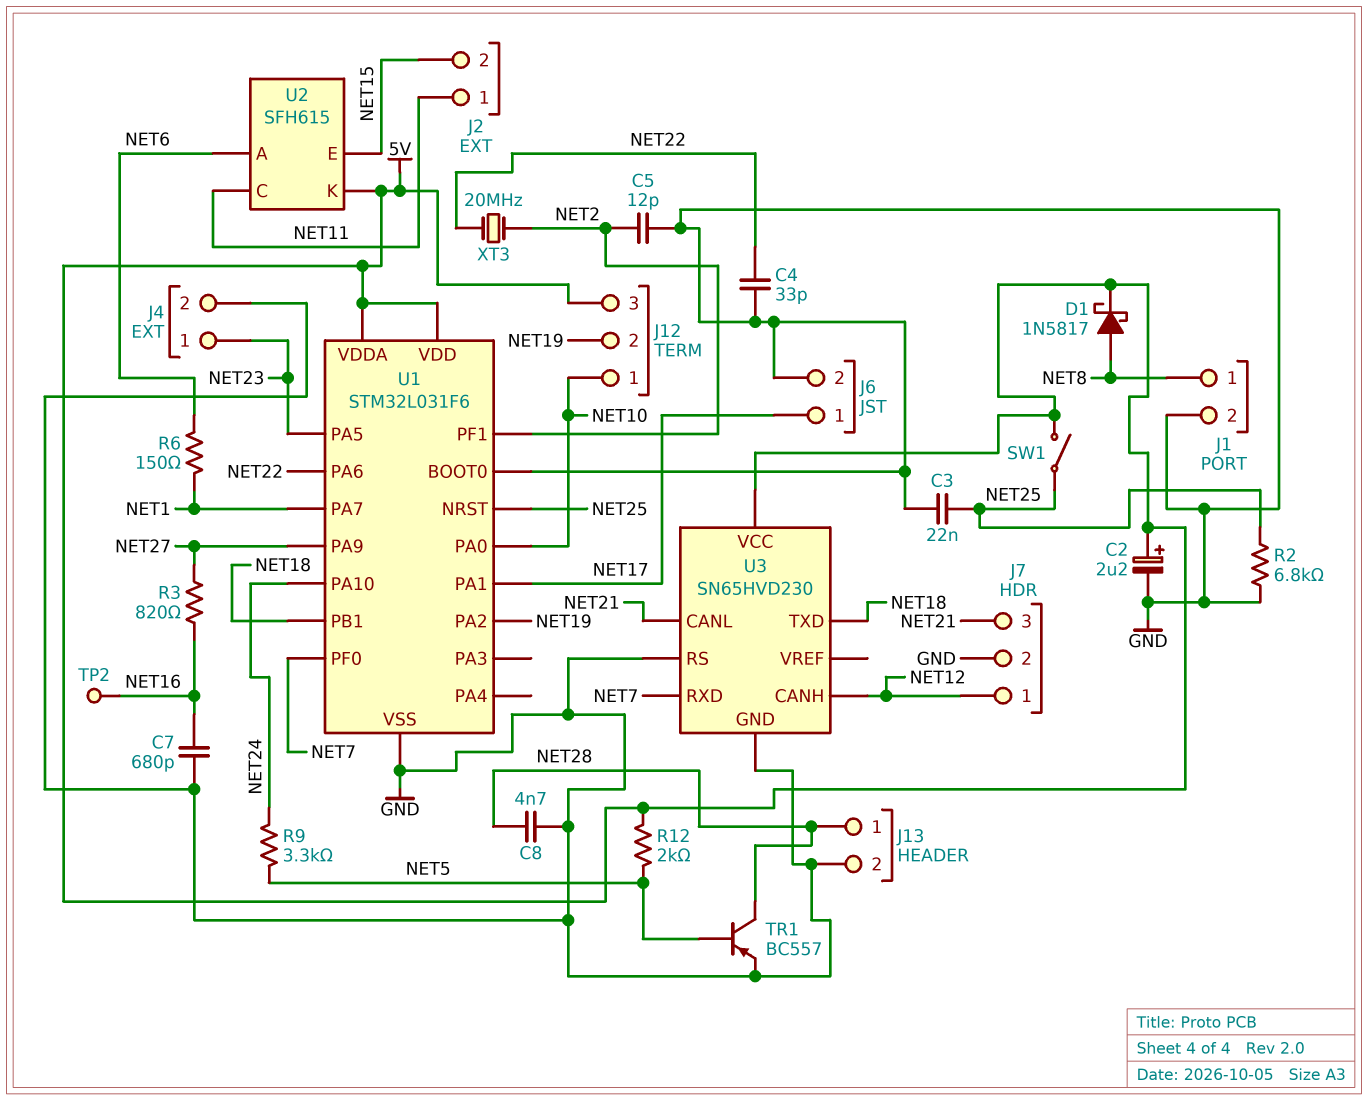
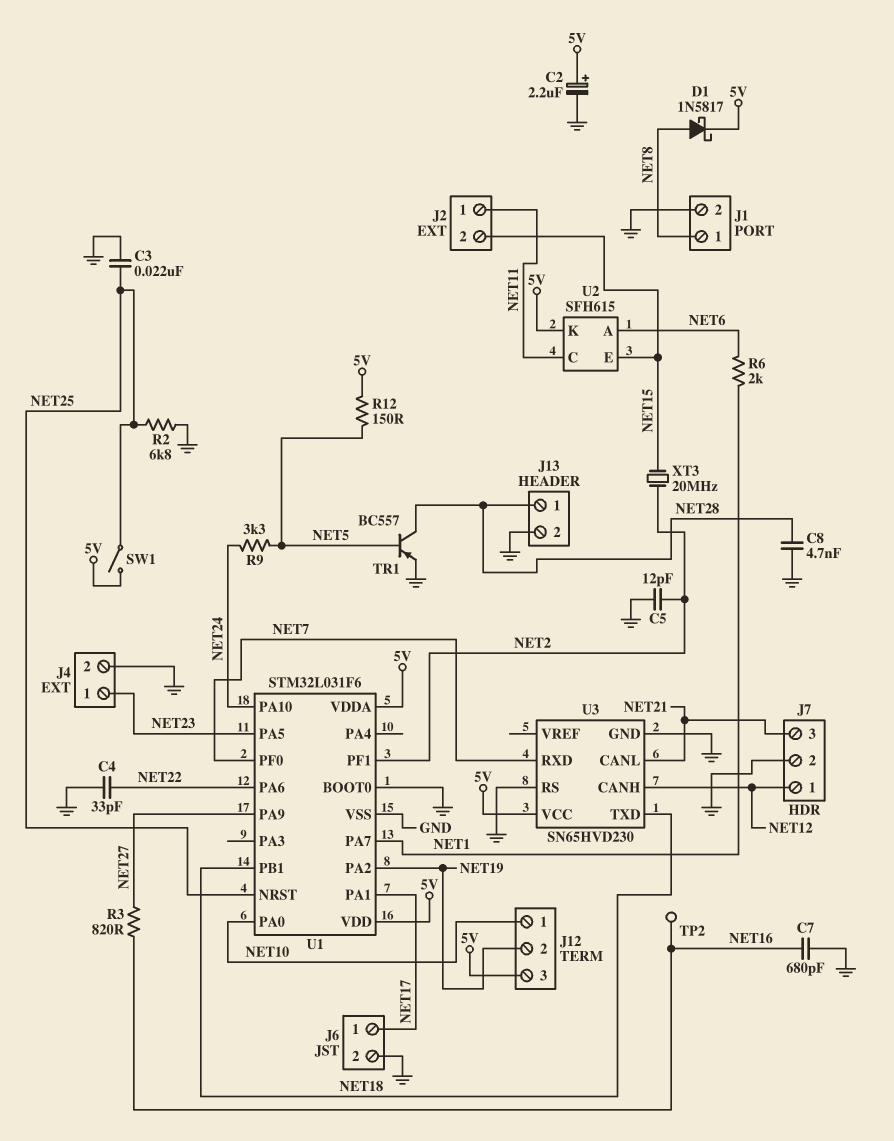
R6: 150 (NET1, NET6) -> 2k (NET1, NET6)
R12: 2k (5V, NET5) -> 150 (5V, NET5)
XT3: 20MHz (NET2, NET22) -> 20MHz (NET2, NET15)

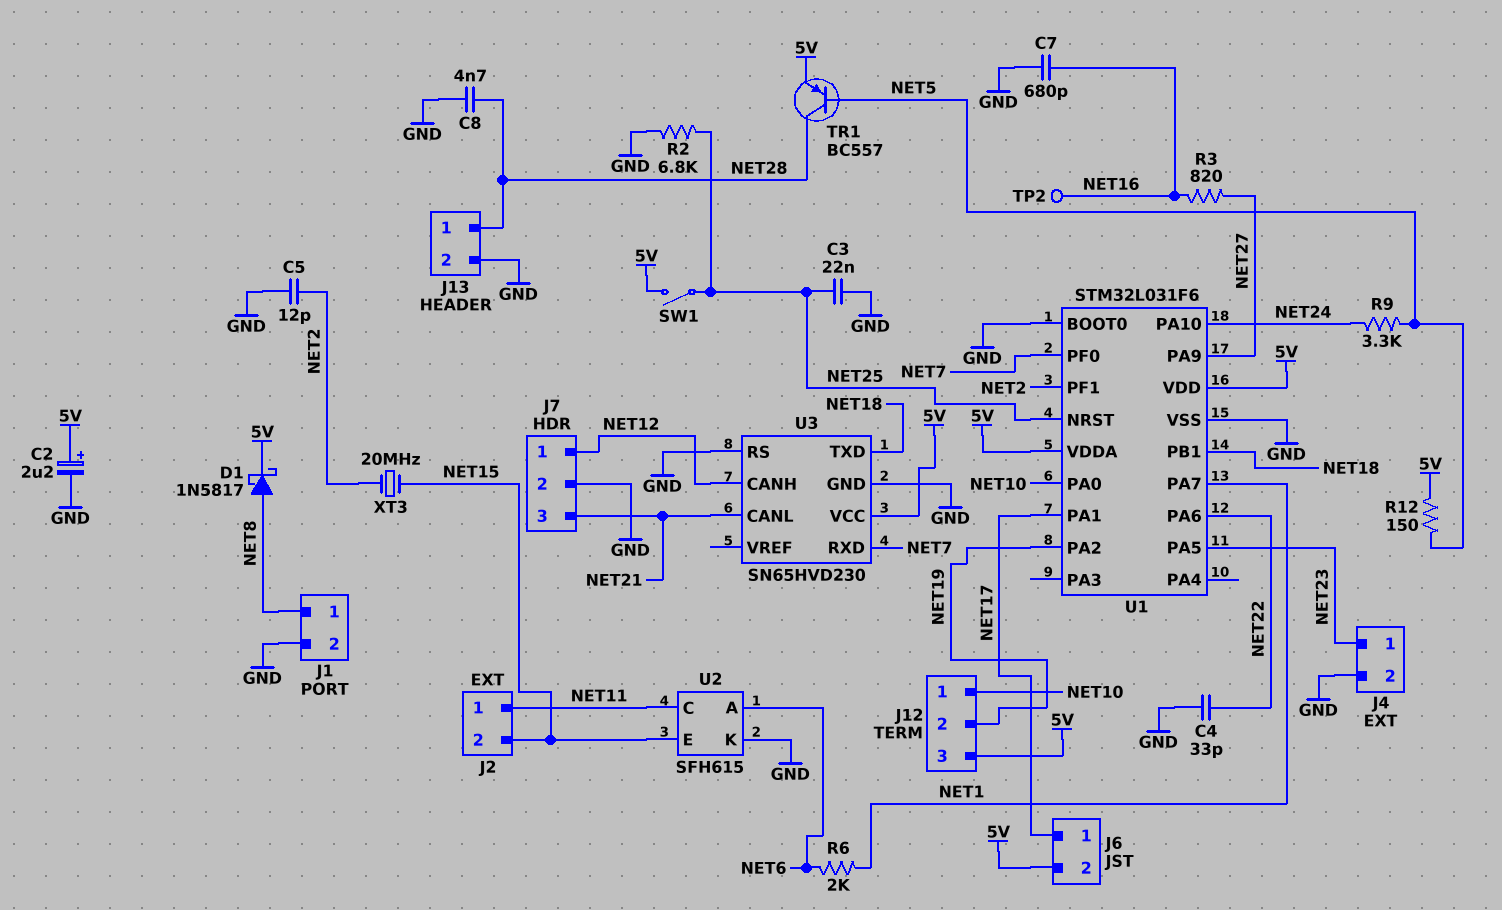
J6 pin 2: GND -> 5V
TR1: PNP BC557 (B NET5, C NET28, E GND) -> PNP BC557 (B NET5, C NET28, E 5V)
U2 pin K: 5V -> GND

